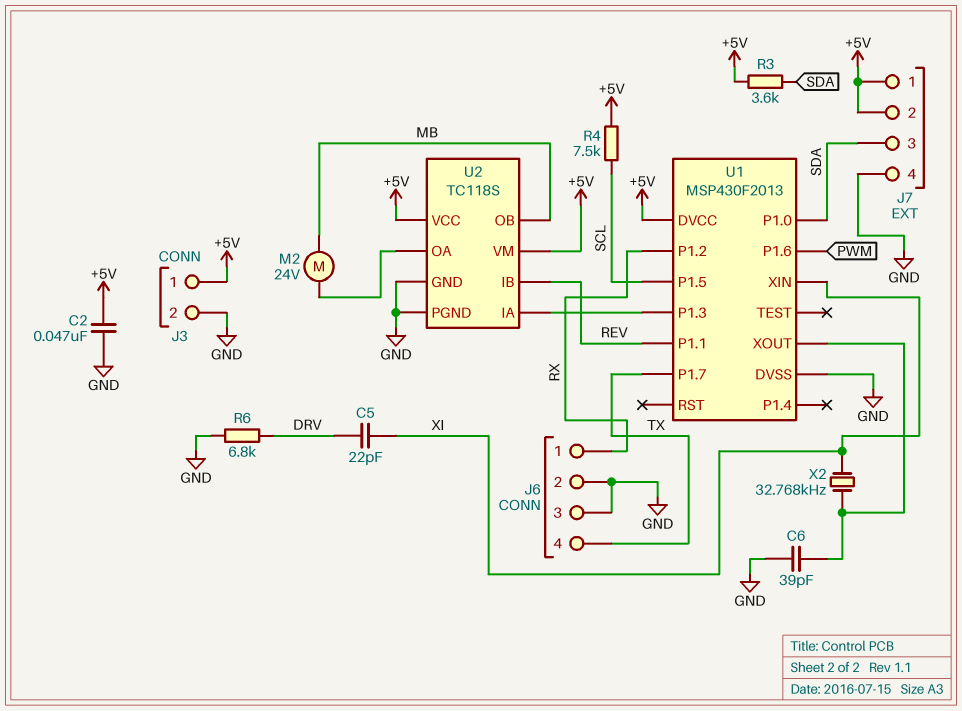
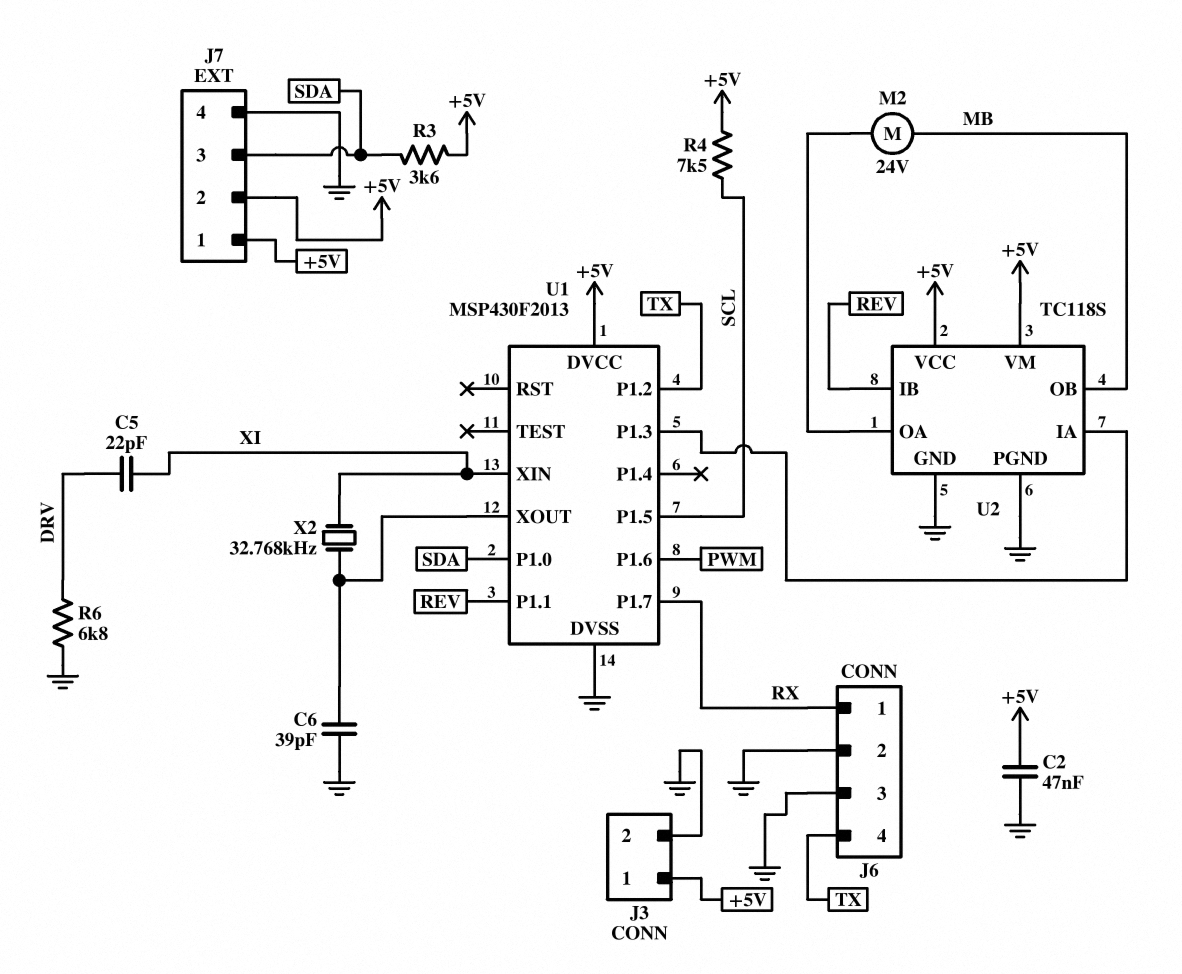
U1 pin P1.2: RX -> TX
U1 pin P1.7: TX -> RX

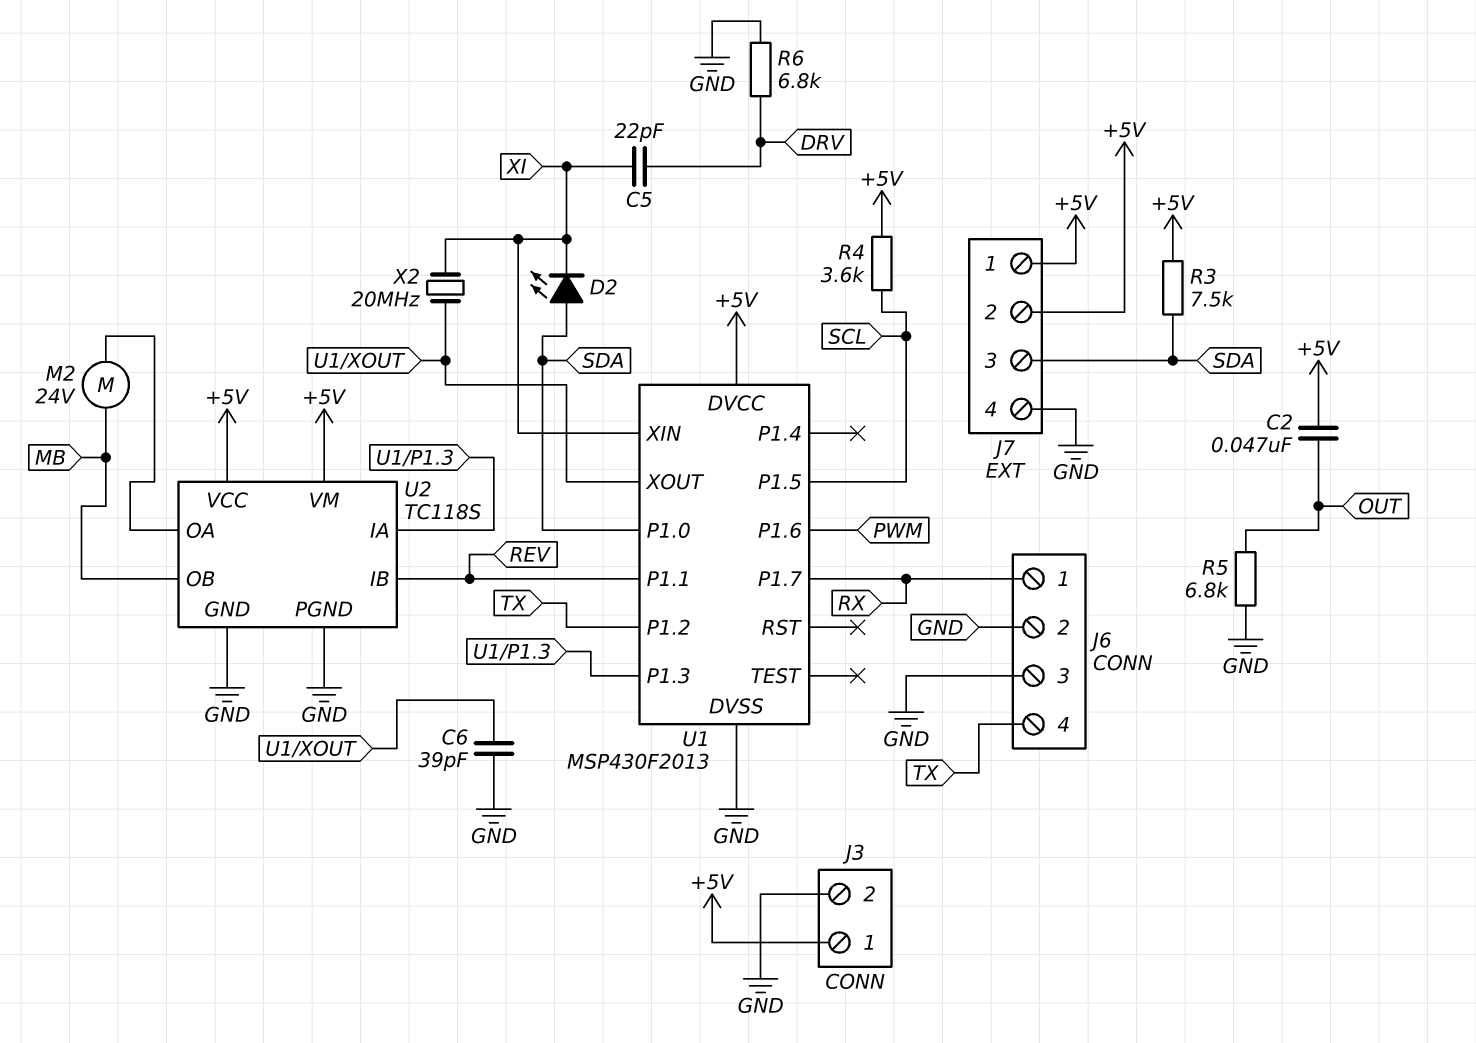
C2: 47nF (+5V, GND) -> 47nF (+5V, OUT)
D2: none -> LED (A SDA, K XI)
R3: 3.6k (+5V, SDA) -> 7.5k (+5V, SDA)
R4: 7.5k (+5V, SCL) -> 3.6k (+5V, SCL)
R5: none -> 6.8k (GND, OUT)
X2: 32.768kHz (U1/XOUT, XI) -> 20MHz (U1/XOUT, XI)

